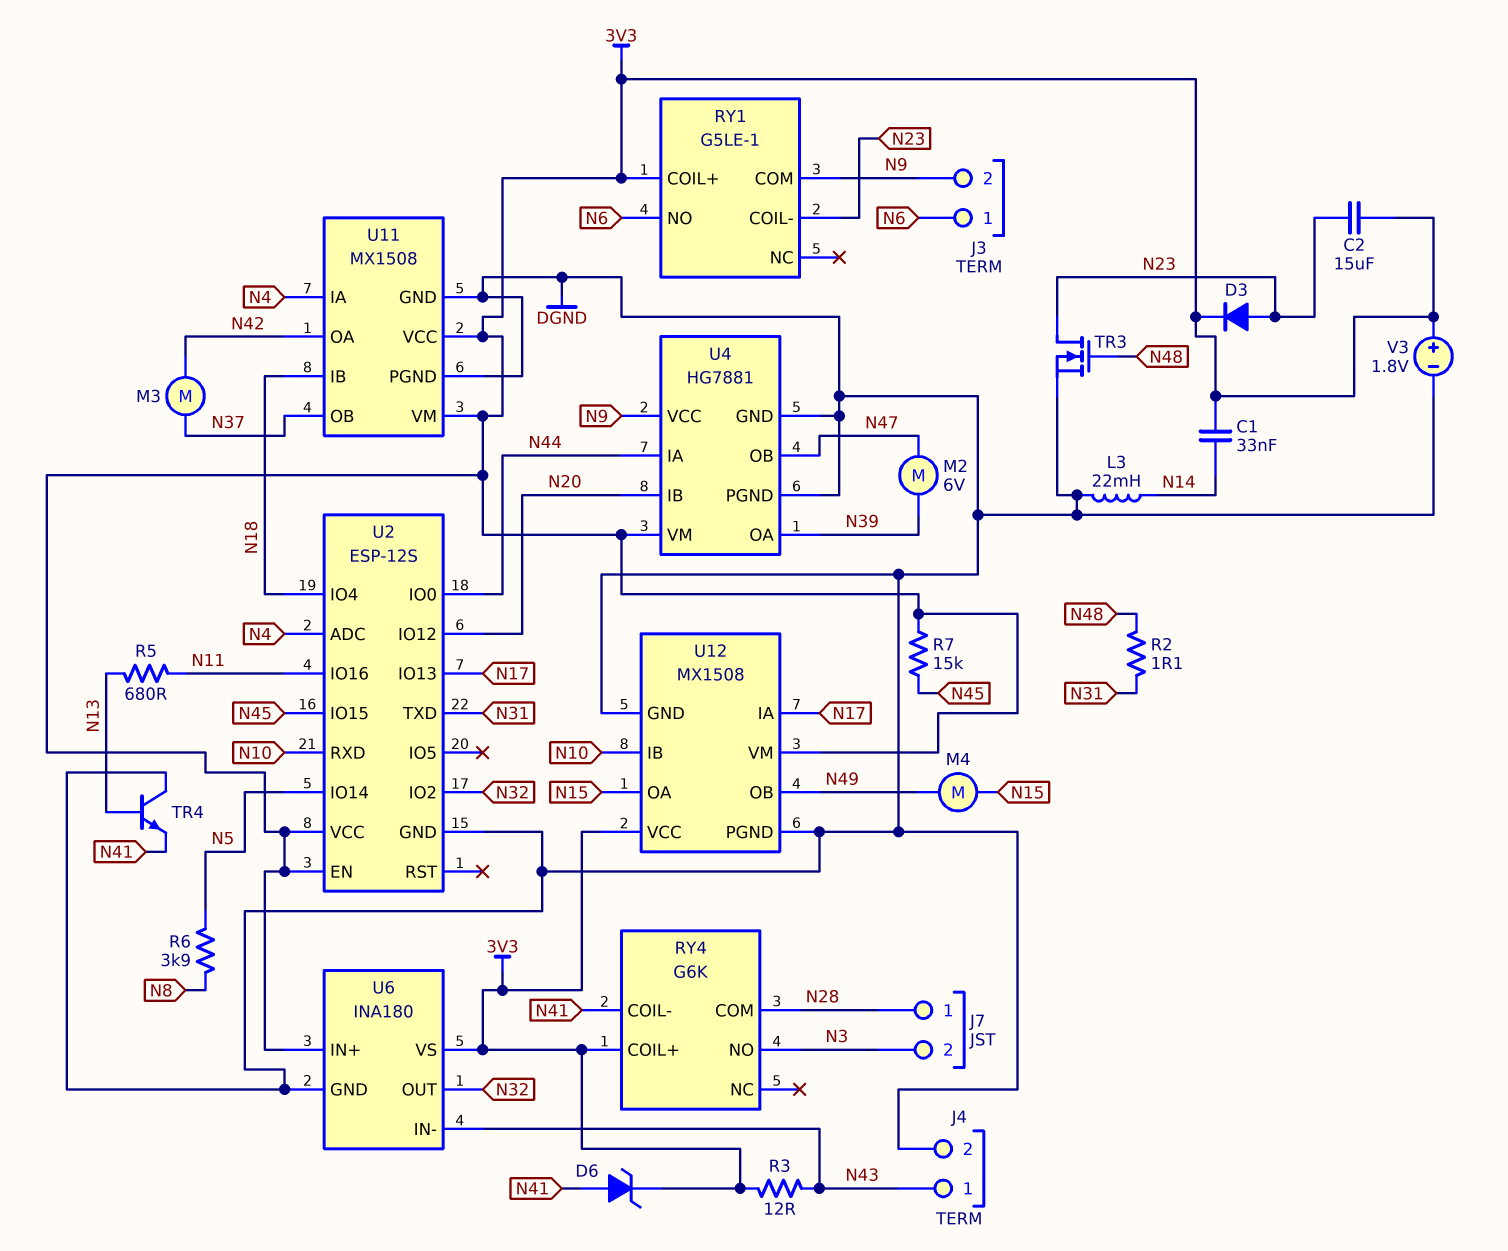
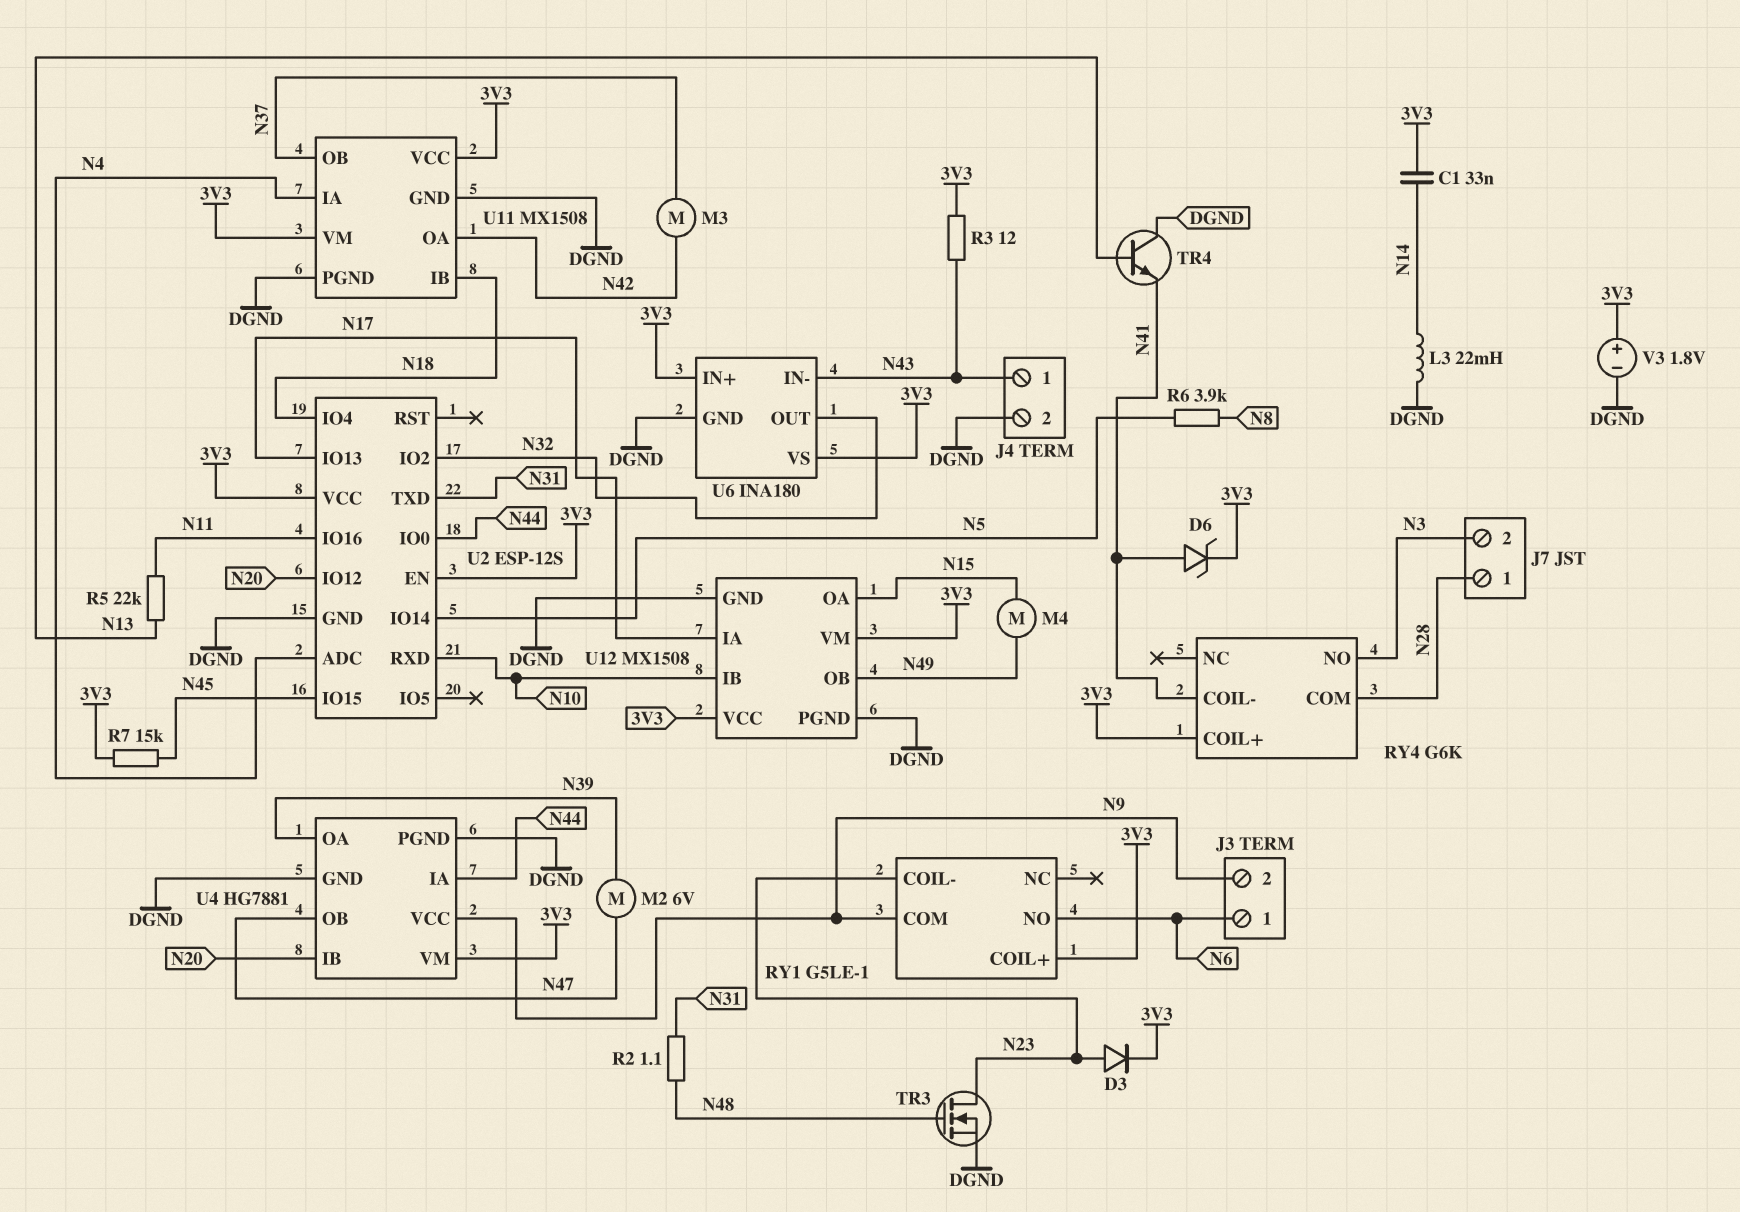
C2: 15uF (3V3, N23) -> none
R5: 680 (N11, N13) -> 22k (N11, N13)

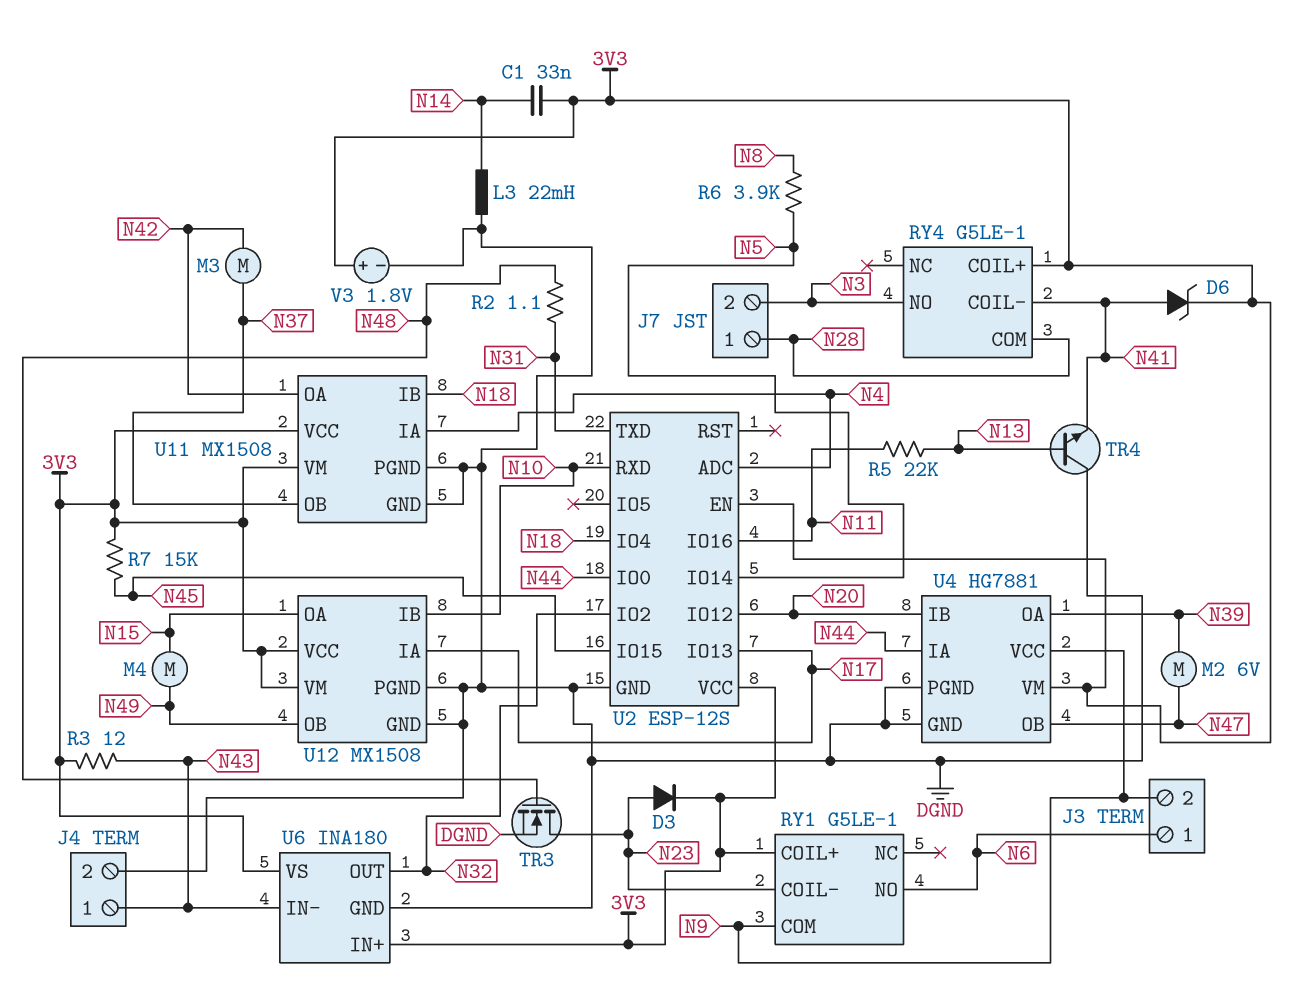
RY4: G6K -> G5LE-1

